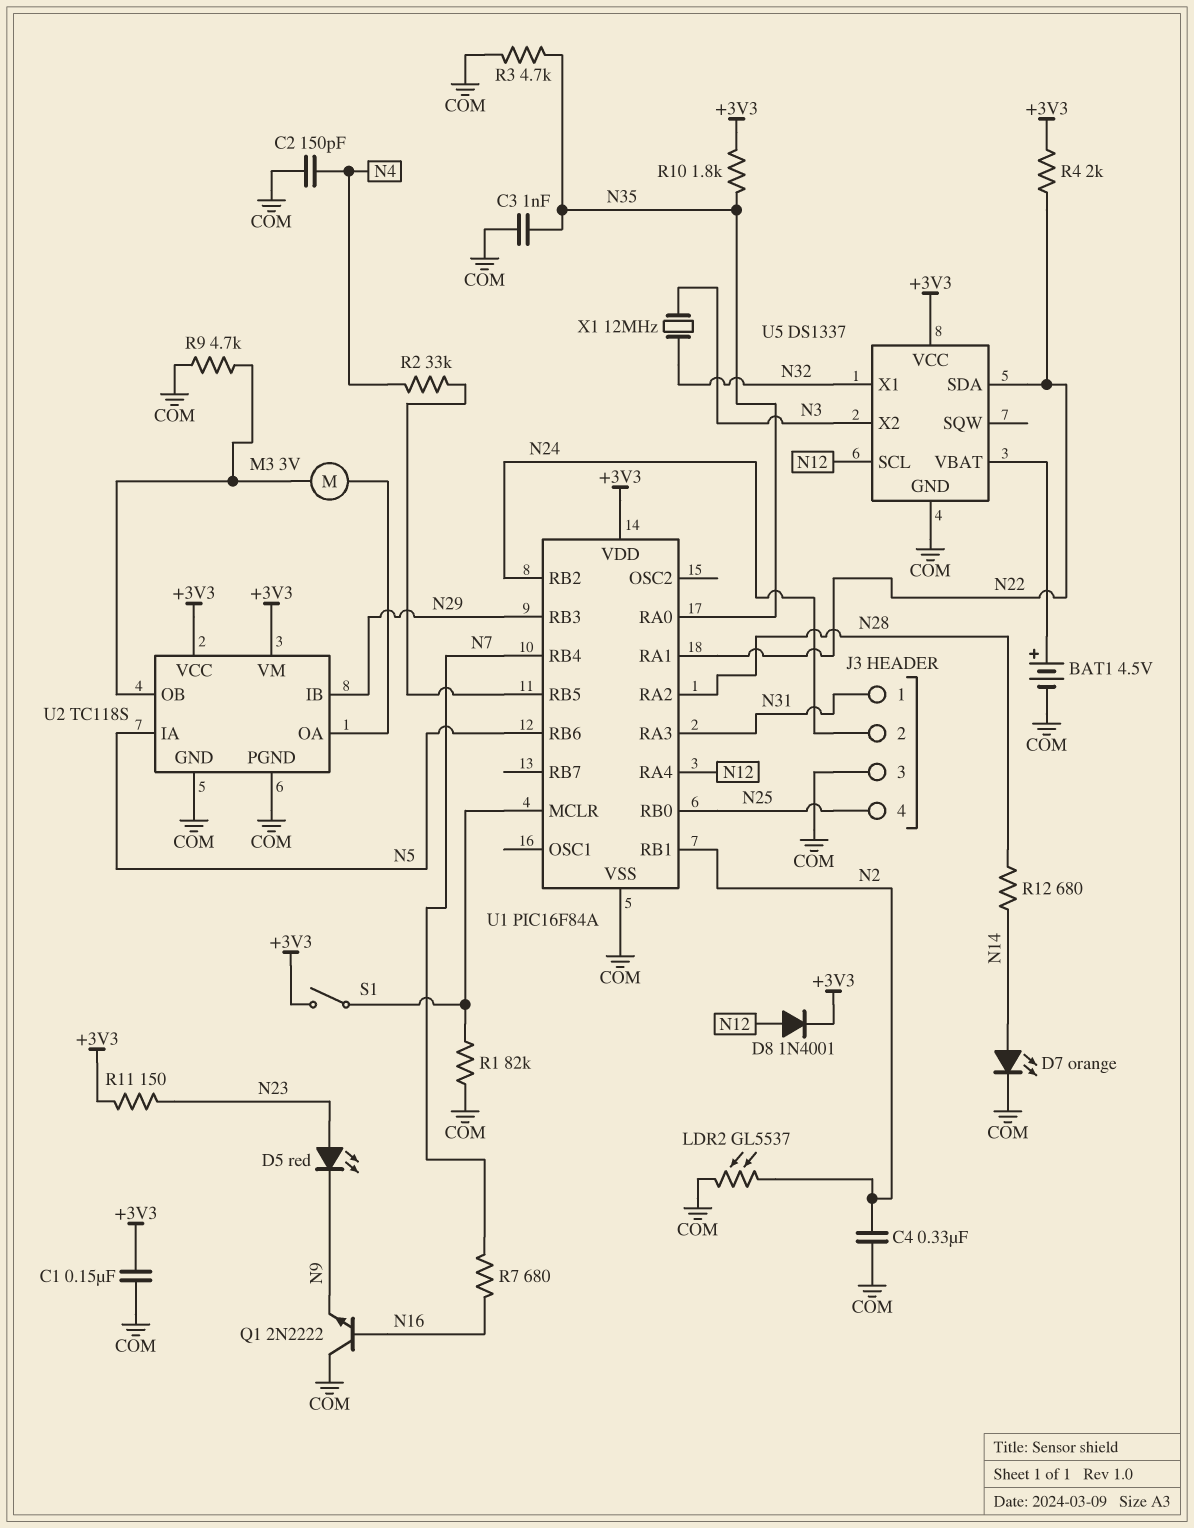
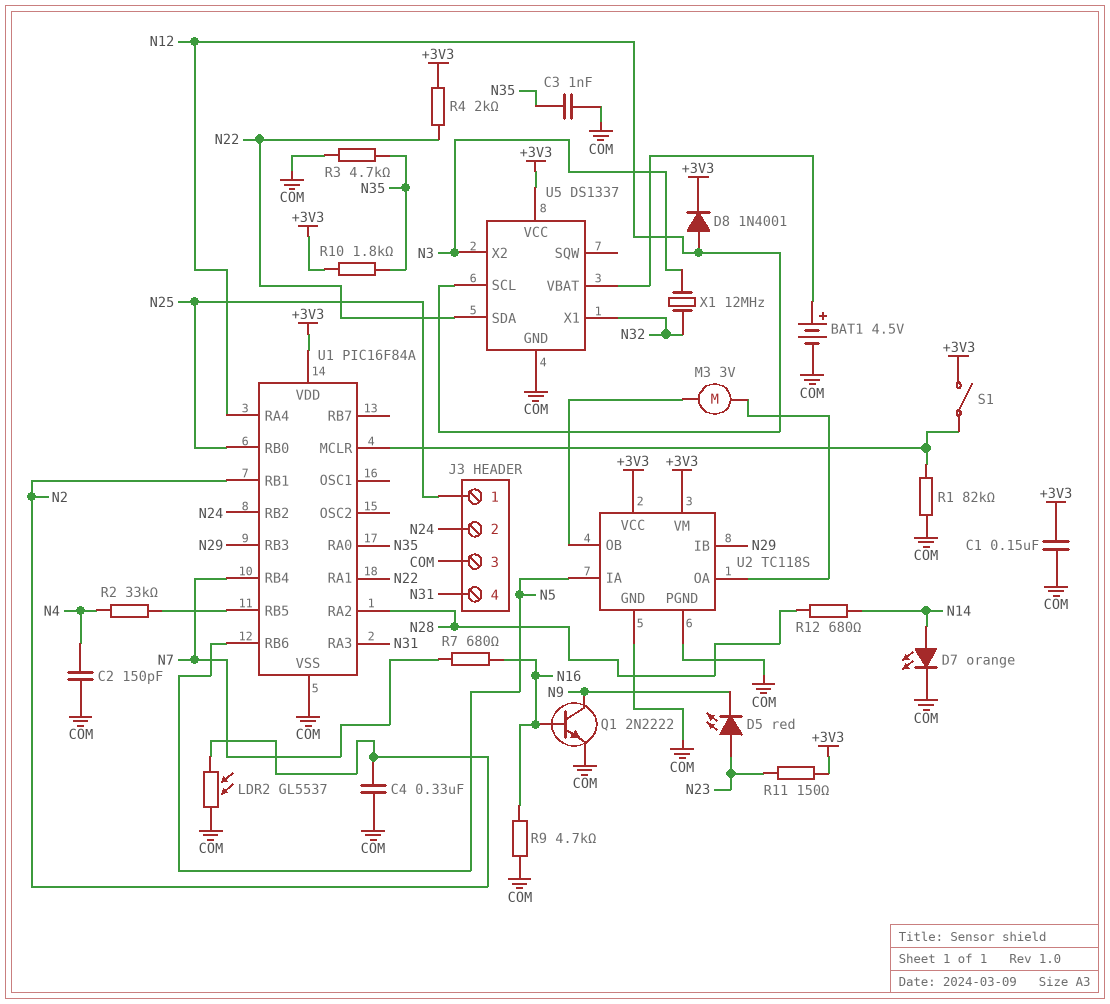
J3 pin 1: N31 -> N25
J3 pin 4: N25 -> N31
Q1: NPN 2N2222 (B N16, C COM, E N9) -> NPN 2N2222 (B N16, C N9, E COM)
R9: 4.7k (COM, U2/OB) -> 4.7k (COM, N16)

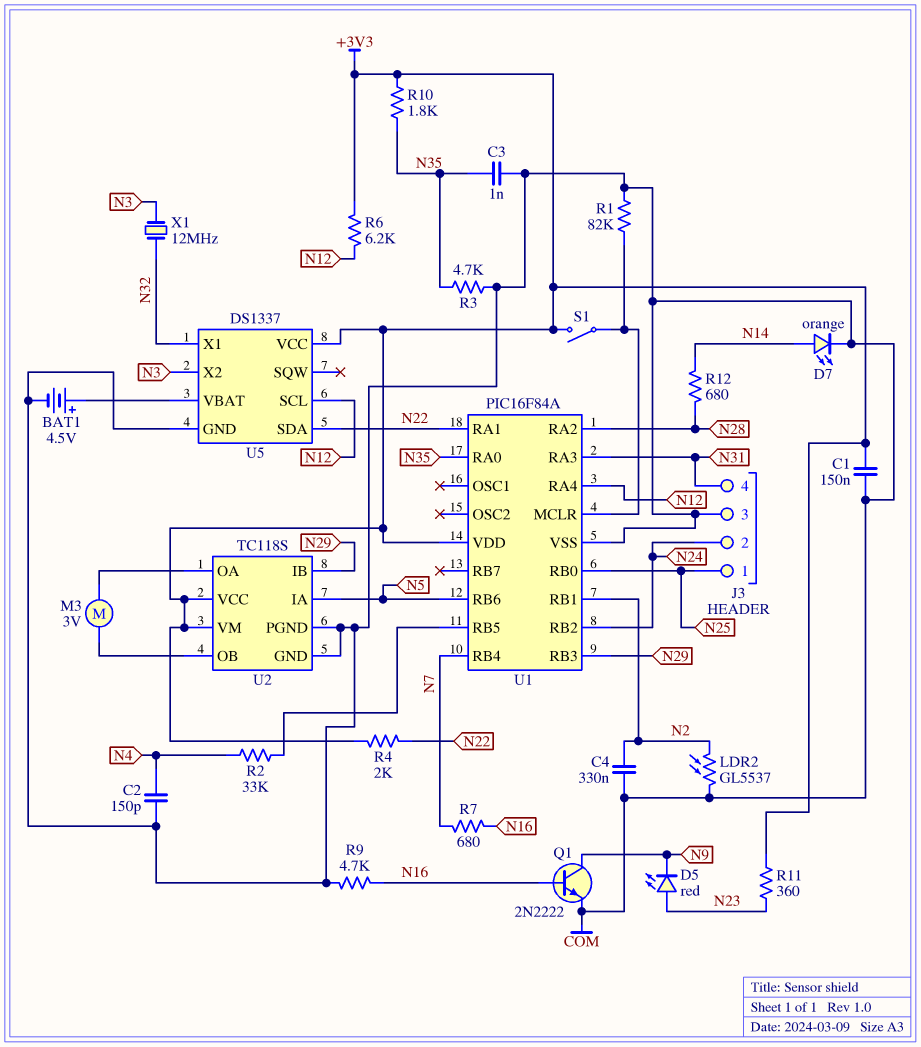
D8: diode 1N4001 (A N12, K +3V3) -> none
R6: none -> 6.2k (+3V3, N12)
R11: 150 (+3V3, N23) -> 360 (+3V3, N23)

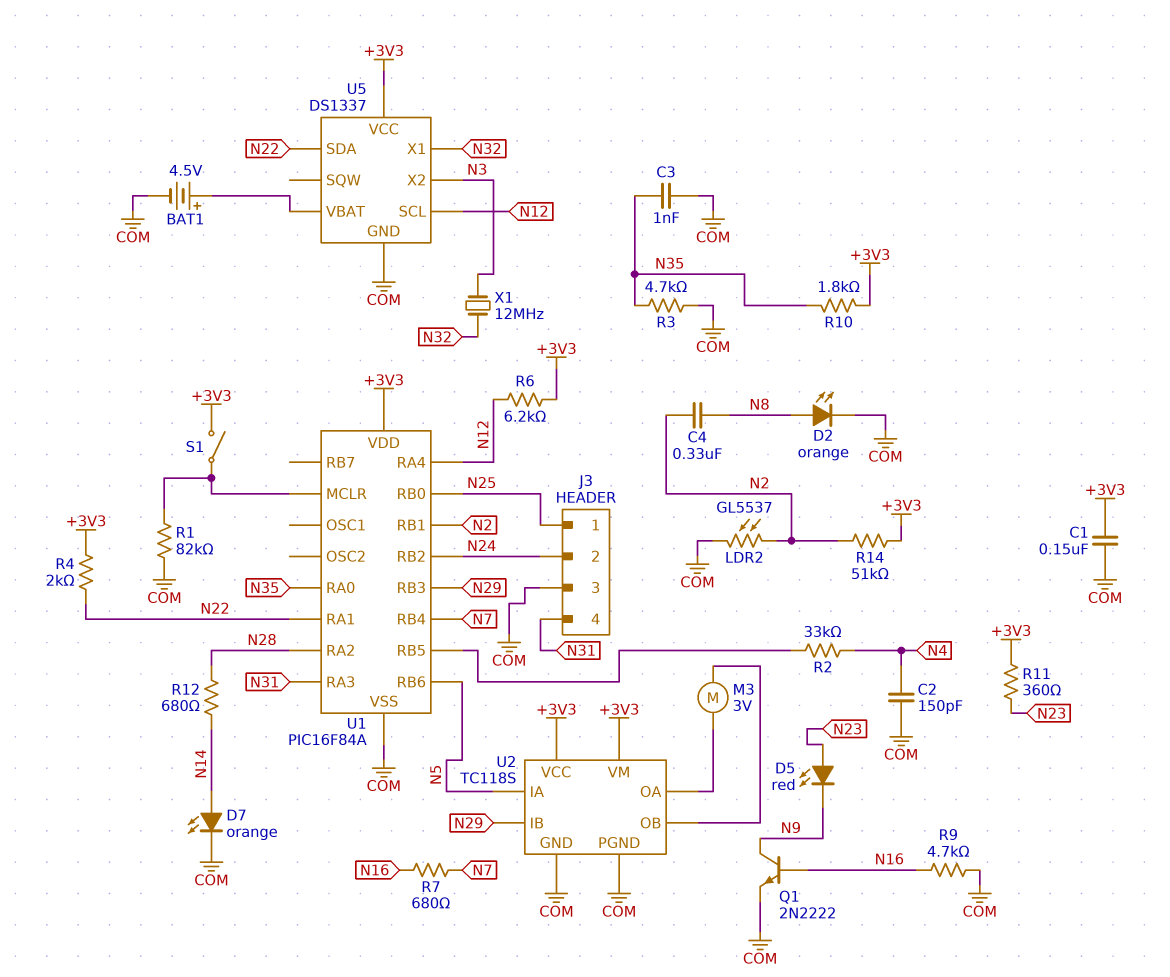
C4: 330nF (COM, N2) -> 330nF (N2, N8)
D2: none -> LED orange (A N8, K COM)
R14: none -> 51k (+3V3, N2)

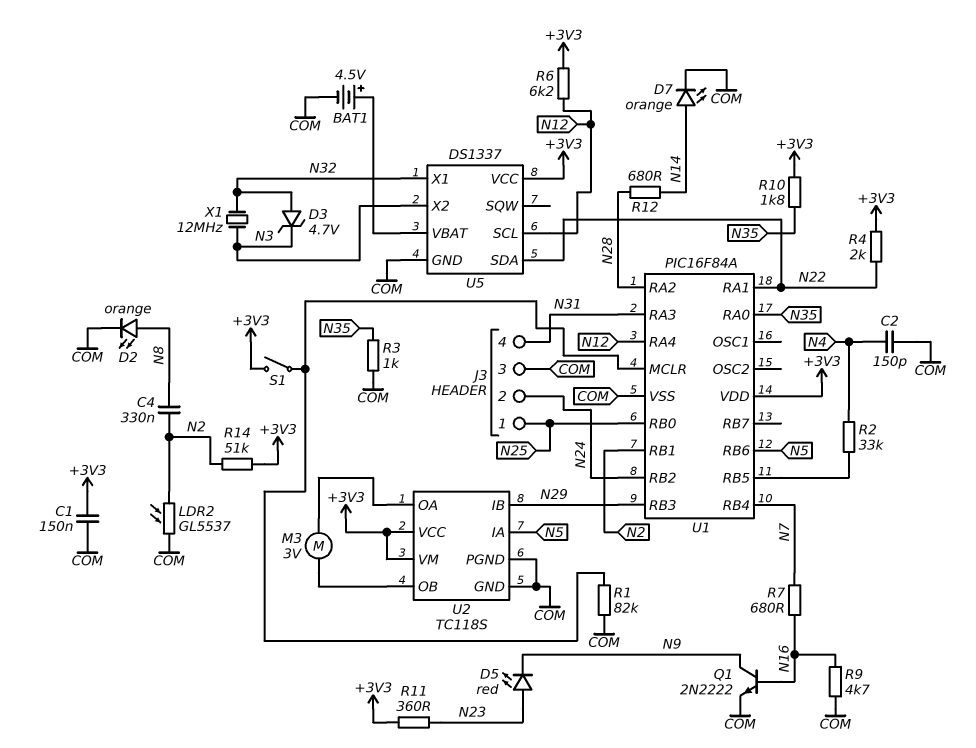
C3: 1nF (COM, N35) -> none
D3: none -> zener 4.7V (A N32, K N3)
R3: 4.7k (COM, N35) -> 1k (COM, N35)

